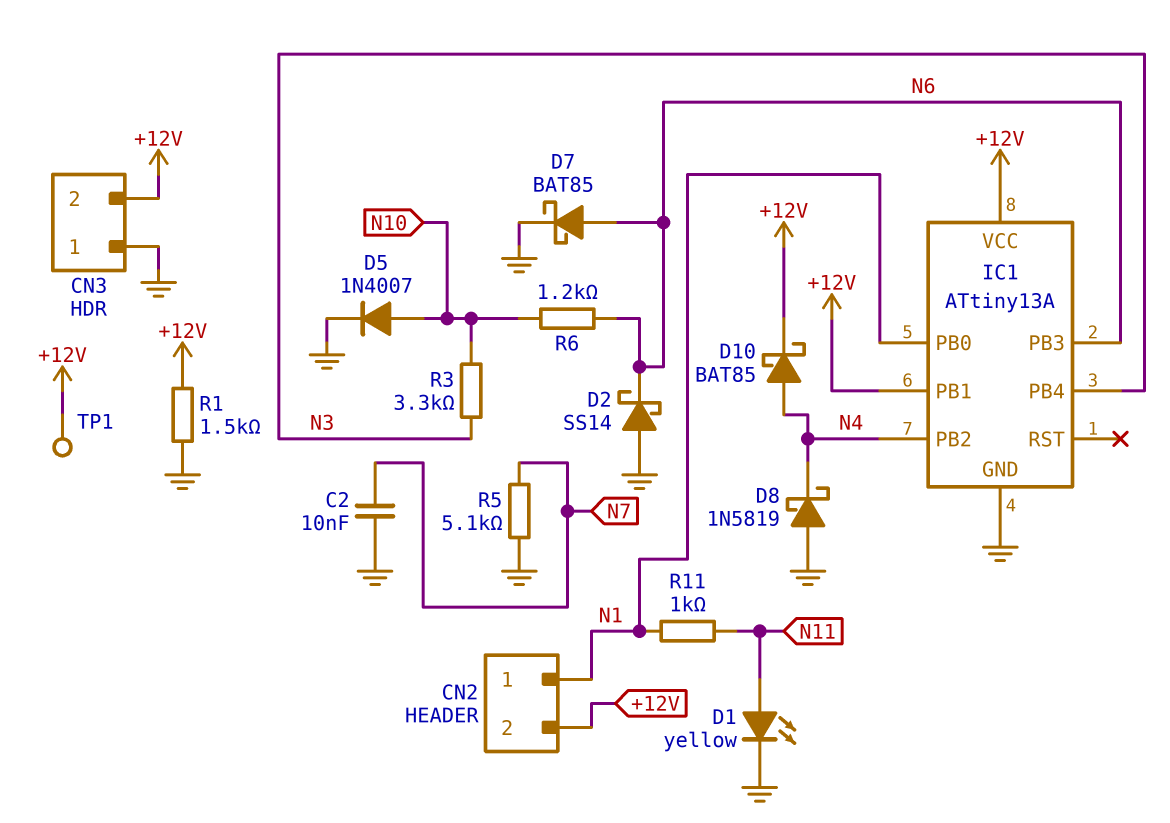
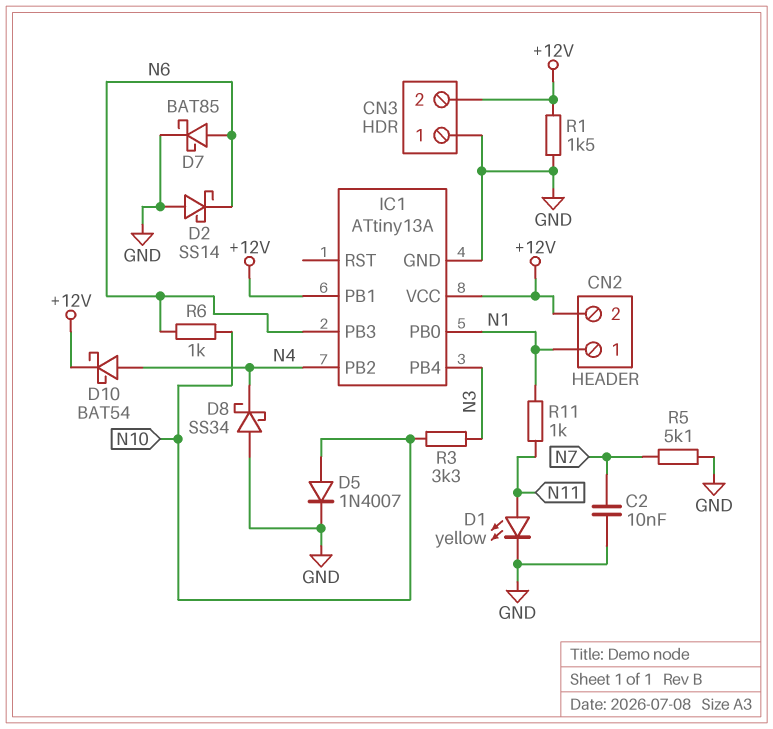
D8: schottky 1N5819 (A GND, K N4) -> schottky SS34 (A GND, K N4)
D10: schottky BAT85 (A N4, K +12V) -> schottky BAT54 (A N4, K +12V)
R6: 1.2k (N6, N10) -> 1k (N6, N10)
TP1: test point (+12V) -> none

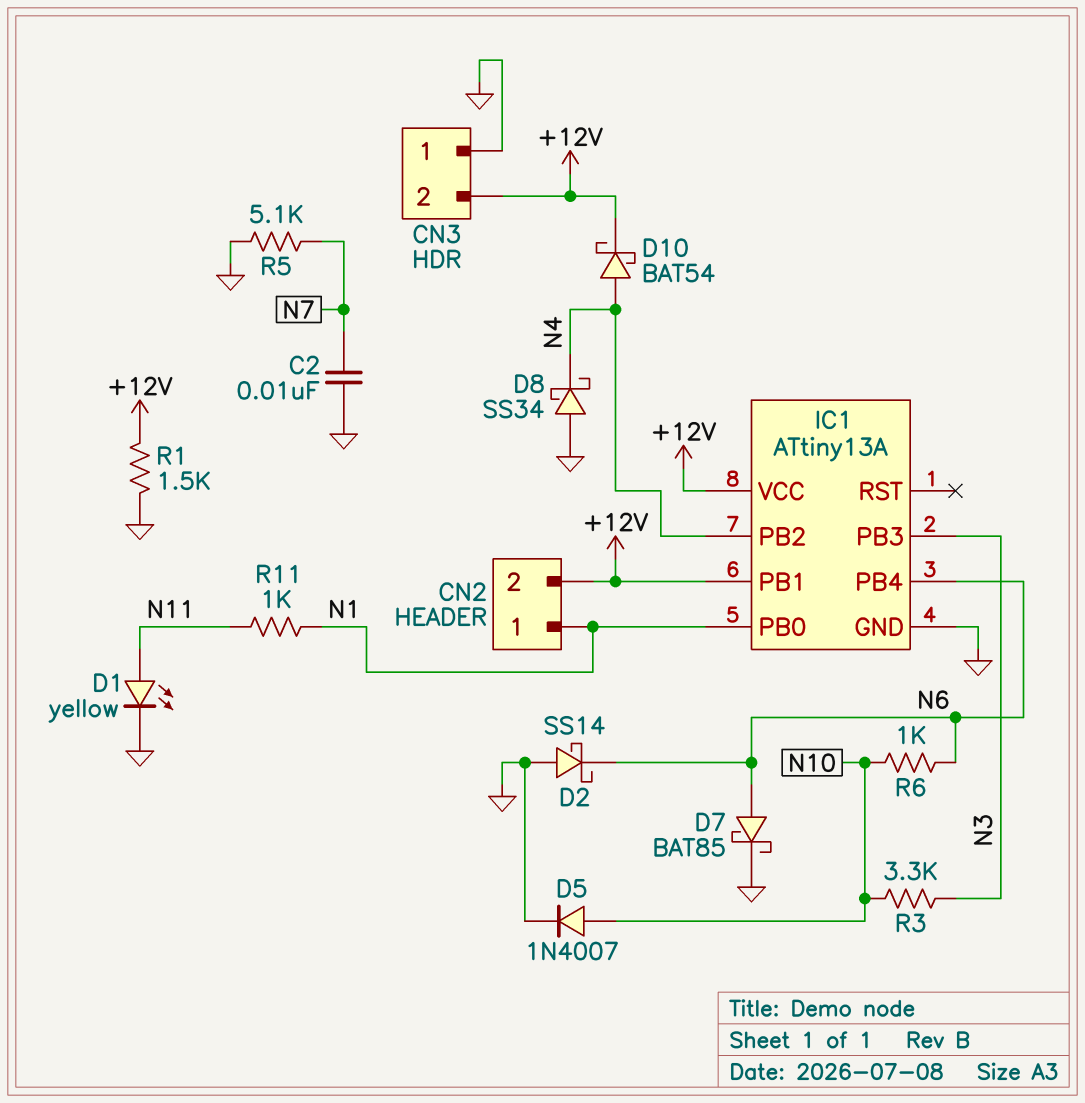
IC1 pin PB3: N6 -> N3
IC1 pin PB4: N3 -> N6

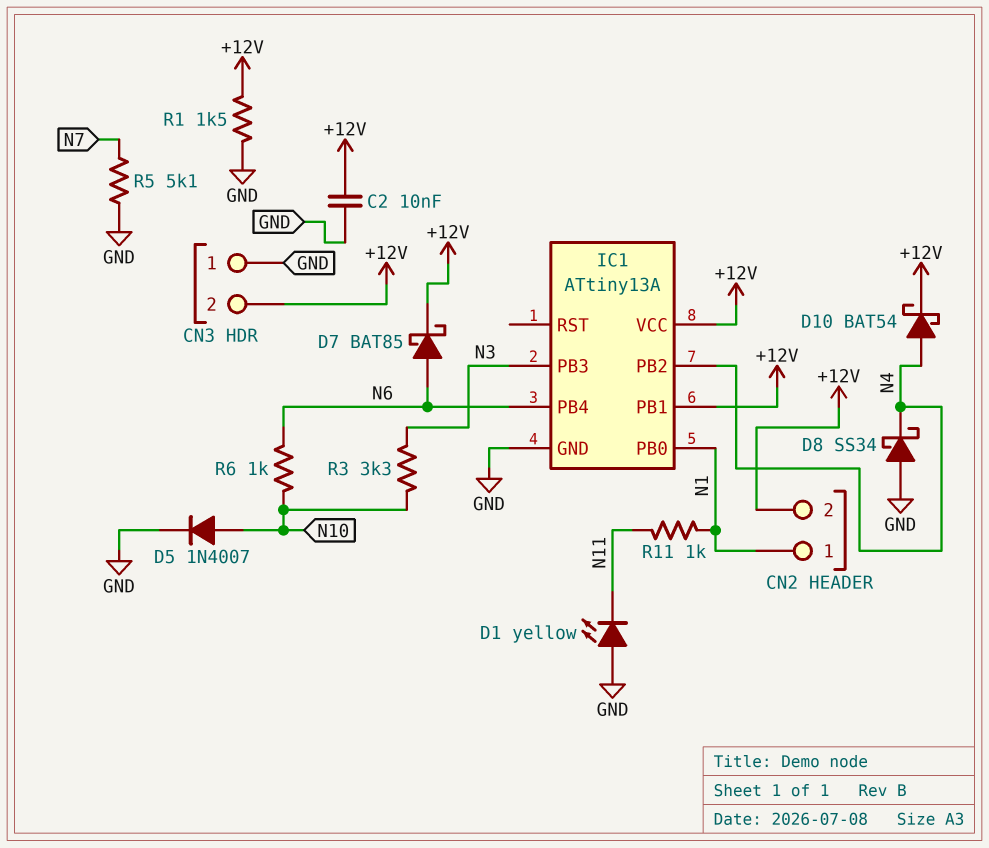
C2: 10nF (GND, N7) -> 10nF (+12V, GND)
D1: LED yellow (A N11, K GND) -> LED yellow (A GND, K N11)
D2: schottky SS14 (A GND, K N6) -> none
D7: schottky BAT85 (A N6, K GND) -> schottky BAT85 (A N6, K +12V)

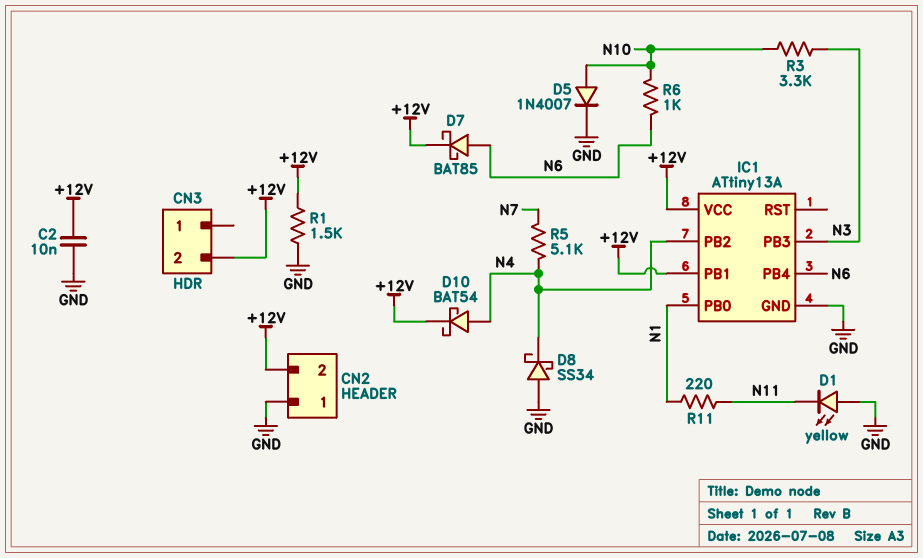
CN2 pin 1: N1 -> GND
CN3 pin 1: GND -> none
R5: 5.1k (GND, N7) -> 5.1k (N4, N7)
R11: 1k (N1, N11) -> 220 (N1, N11)

